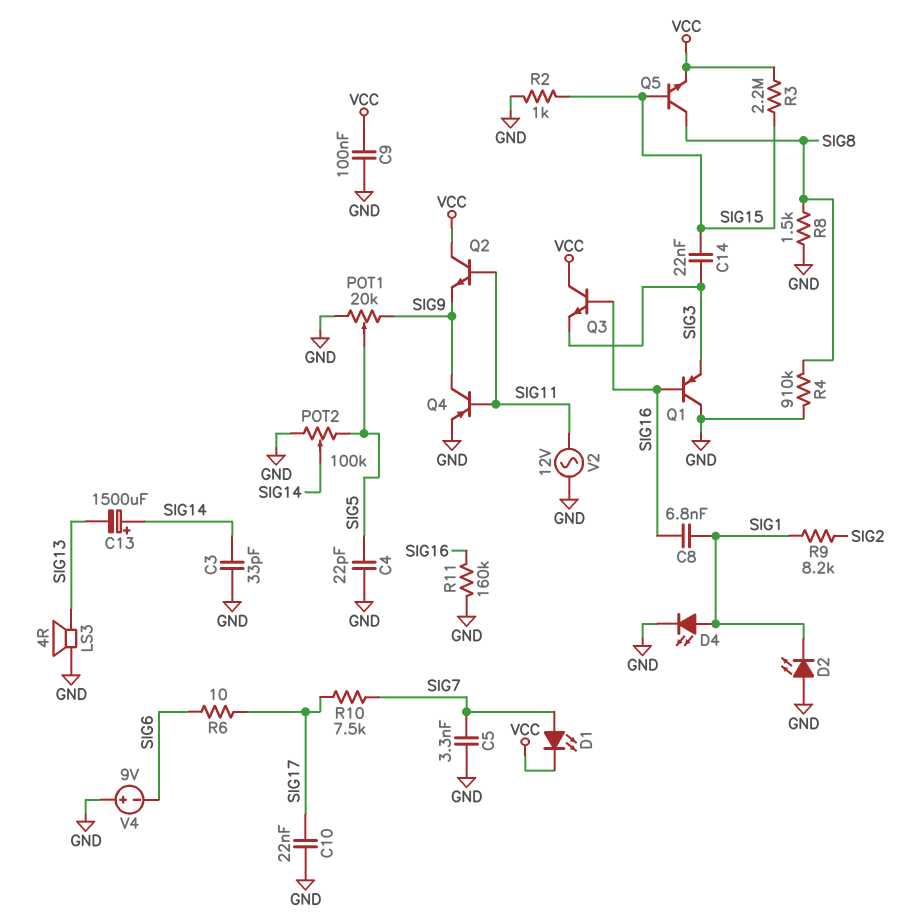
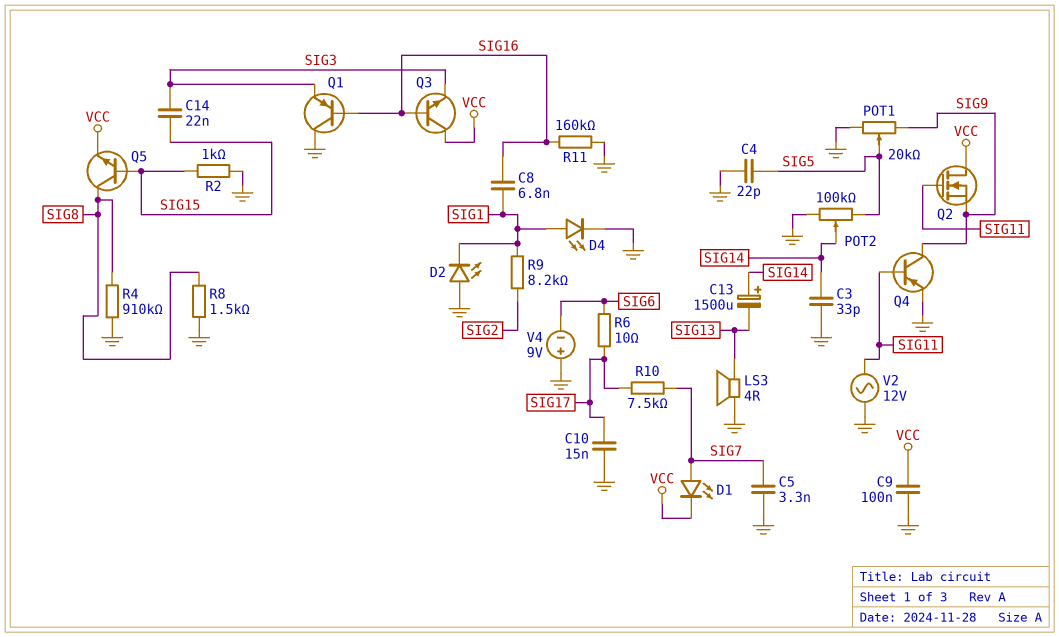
C10: 22nF (GND, SIG17) -> 15nF (GND, SIG17)
Q2: NPN (B SIG11, C VCC, E SIG9) -> NMOS (G SIG11, D VCC, S SIG9)
R3: 2.2M (SIG15, VCC) -> none

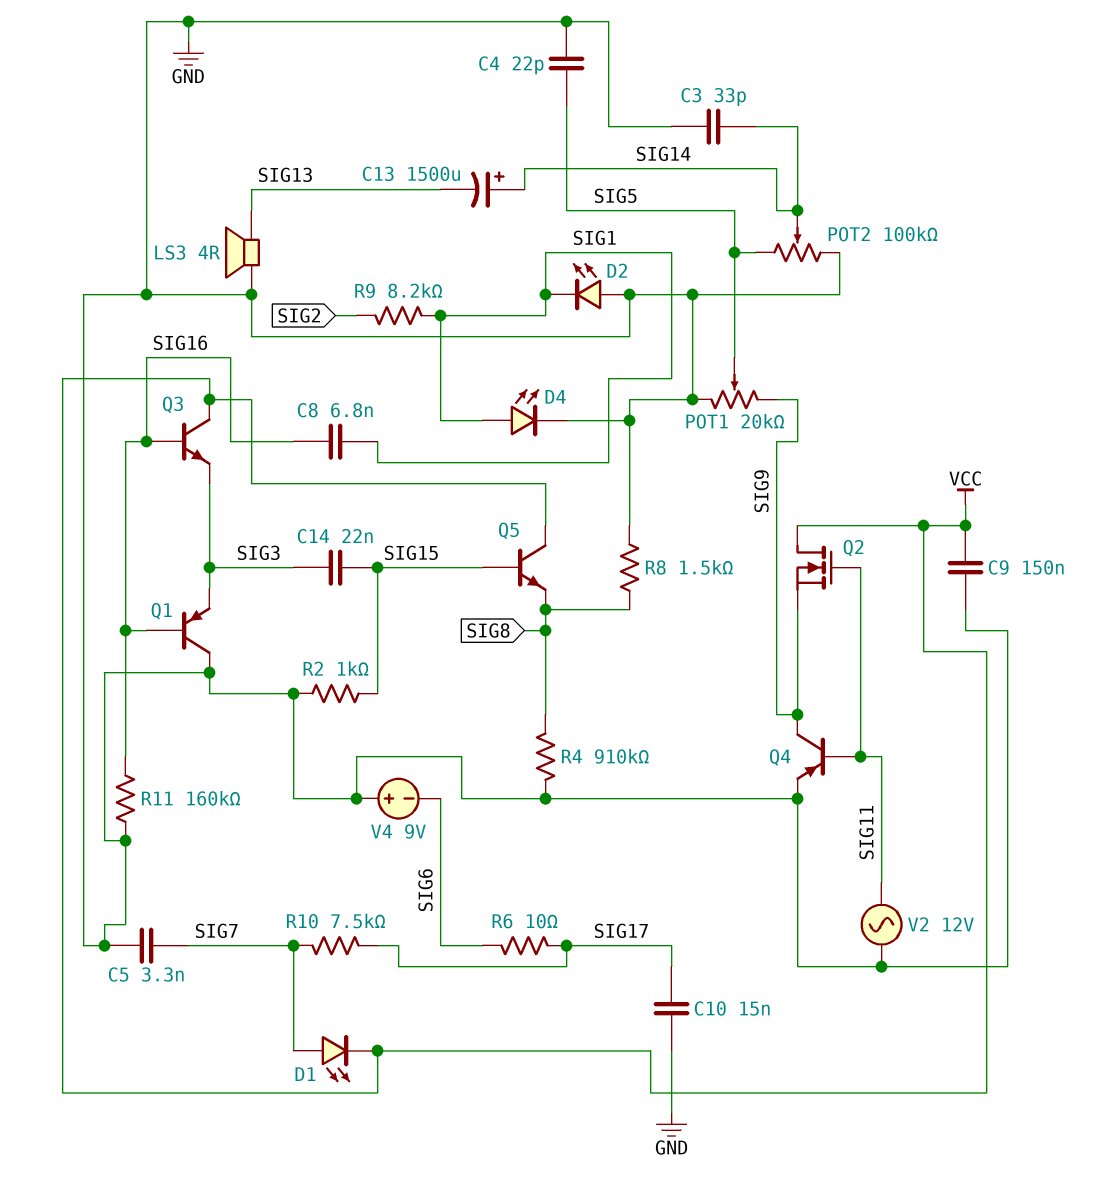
C9: 100nF (GND, VCC) -> 150nF (GND, VCC)
Q5: NPN (B SIG15, C SIG8, E VCC) -> NPN (B SIG15, C VCC, E SIG8)

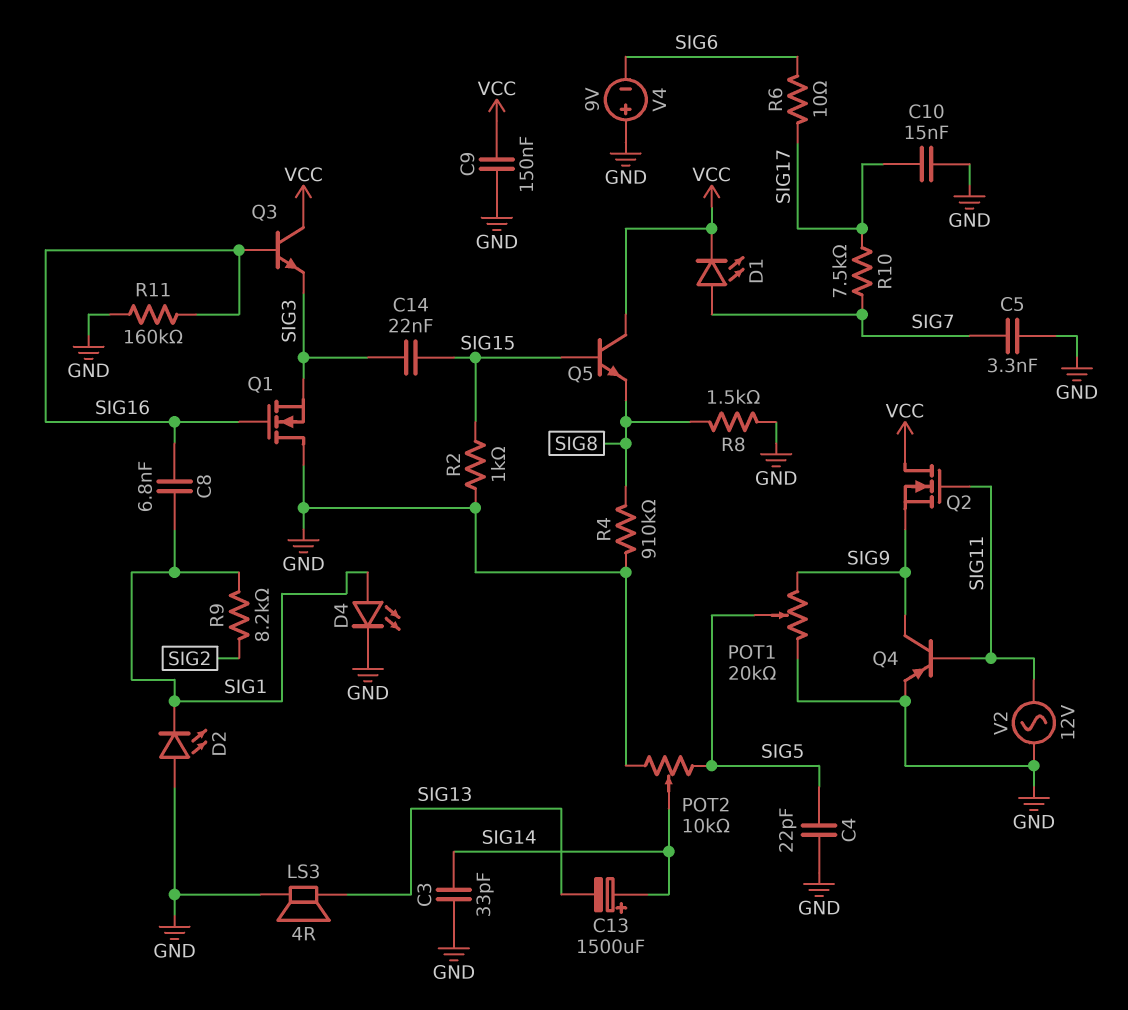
POT2: 100k (GND, SIG5, wiper SIG14) -> 10k (GND, SIG5, wiper SIG14)
Q1: PNP (B SIG16, C GND, E SIG3) -> NMOS (G SIG16, D GND, S SIG3)

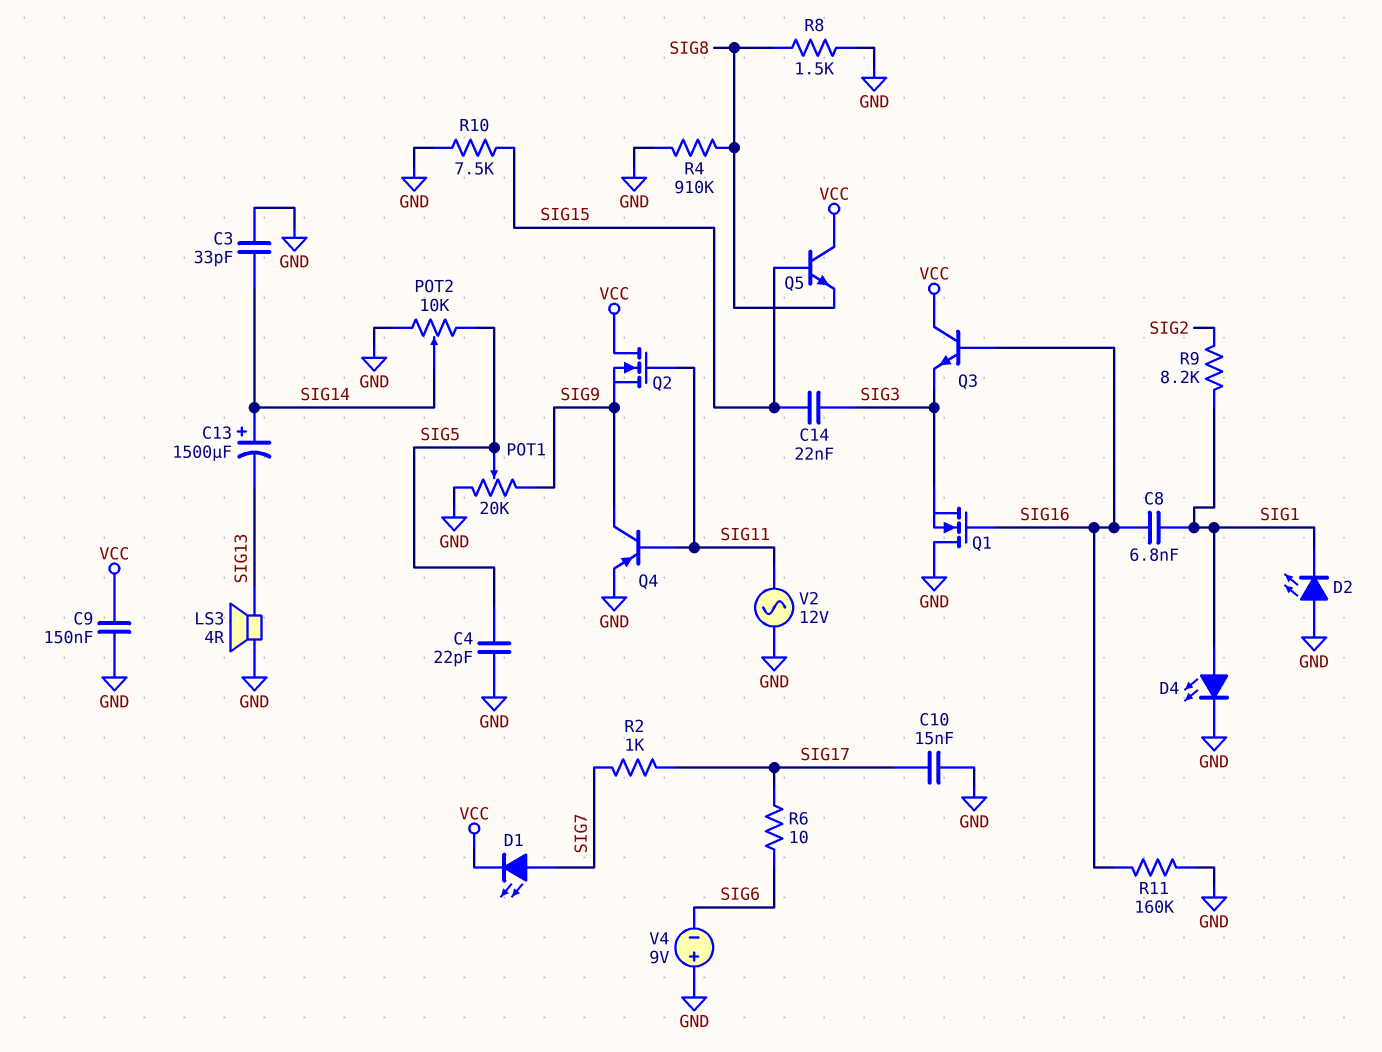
C5: 3.3nF (GND, SIG7) -> none
R2: 1k (GND, SIG15) -> 1k (SIG7, SIG17)
R10: 7.5k (SIG7, SIG17) -> 7.5k (GND, SIG15)

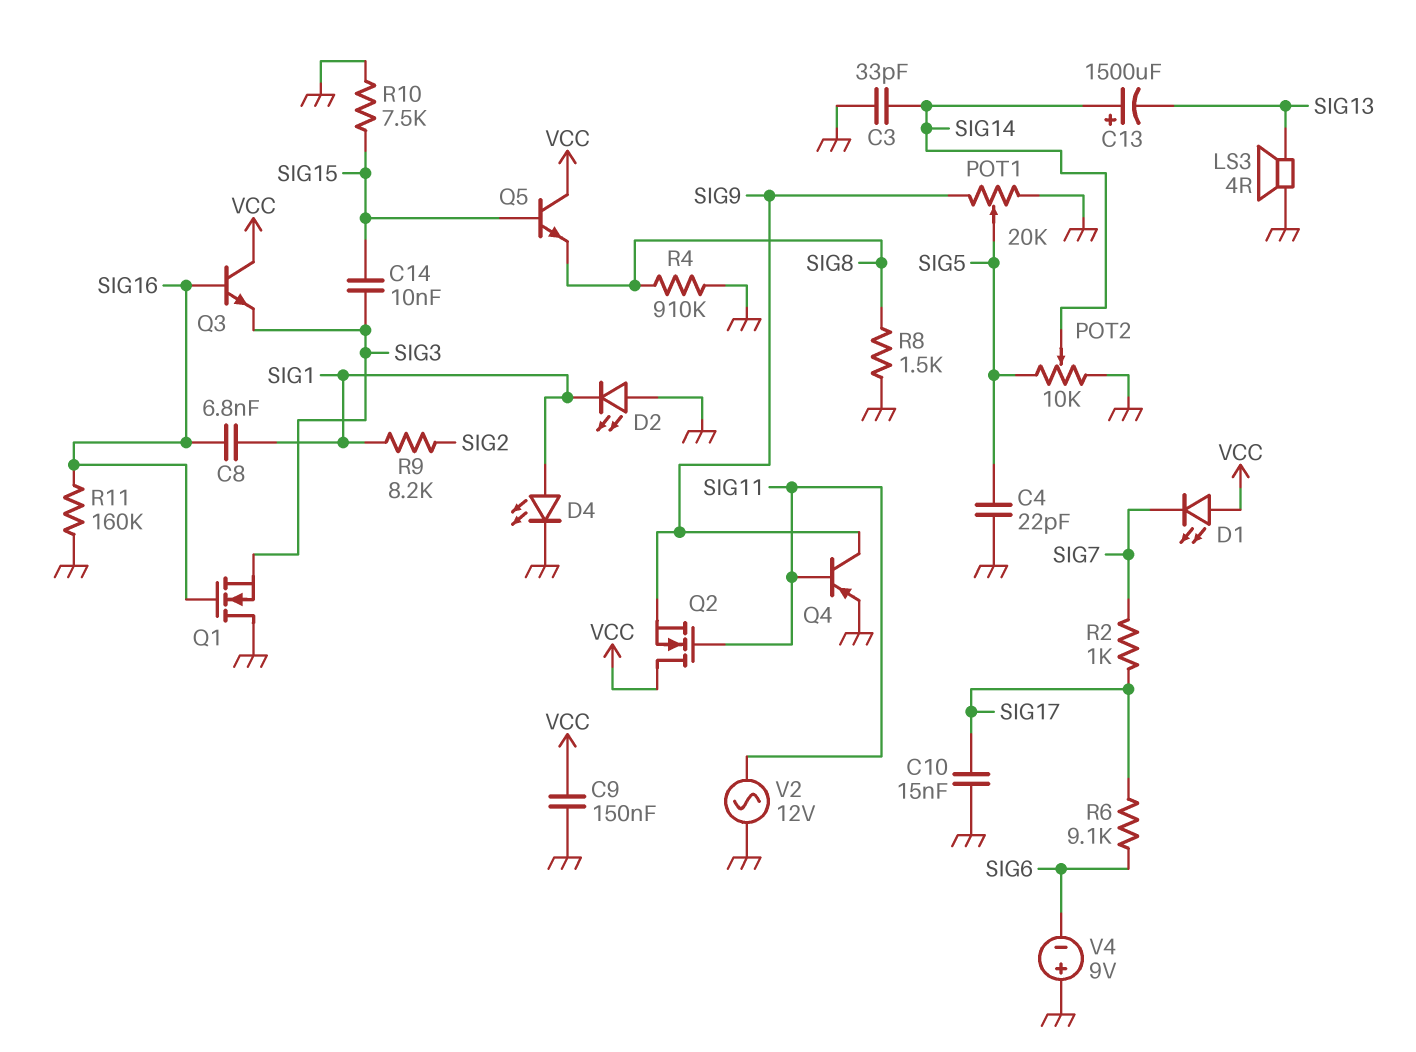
C14: 22nF (SIG3, SIG15) -> 10nF (SIG3, SIG15)
D1: LED (A SIG7, K VCC) -> LED (A VCC, K SIG7)
R6: 10 (SIG6, SIG17) -> 9.1k (SIG6, SIG17)

